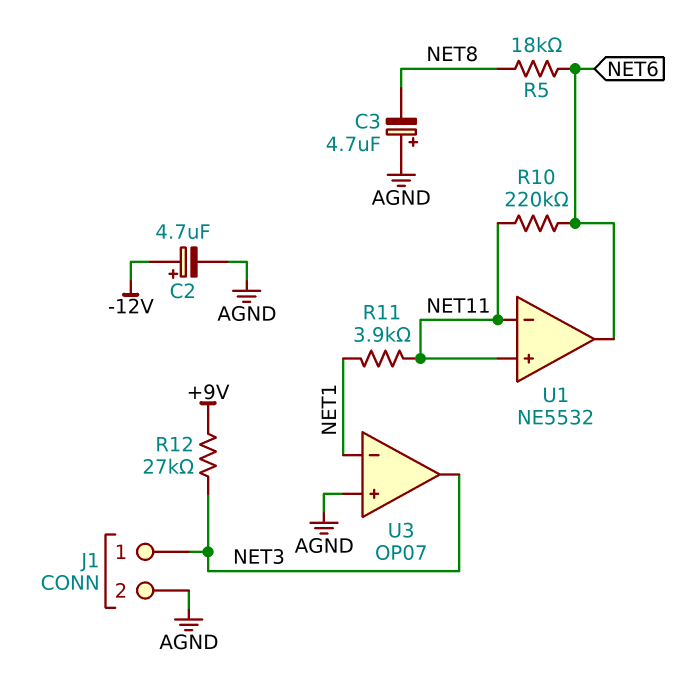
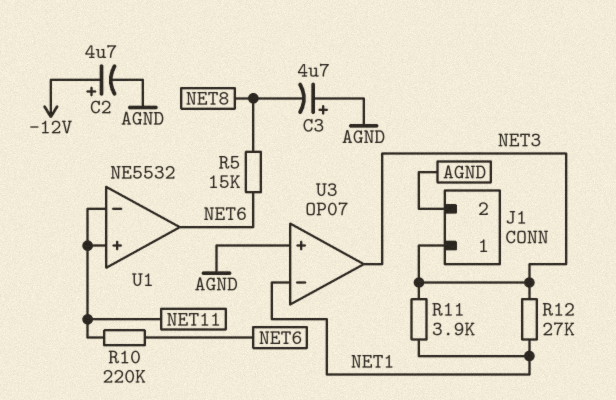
R5: 18k (NET6, NET8) -> 15k (NET6, NET8)
R11: 3.9k (NET1, NET11) -> 3.9k (NET1, NET3)
R12: 27k (+9V, NET3) -> 27k (NET1, NET3)

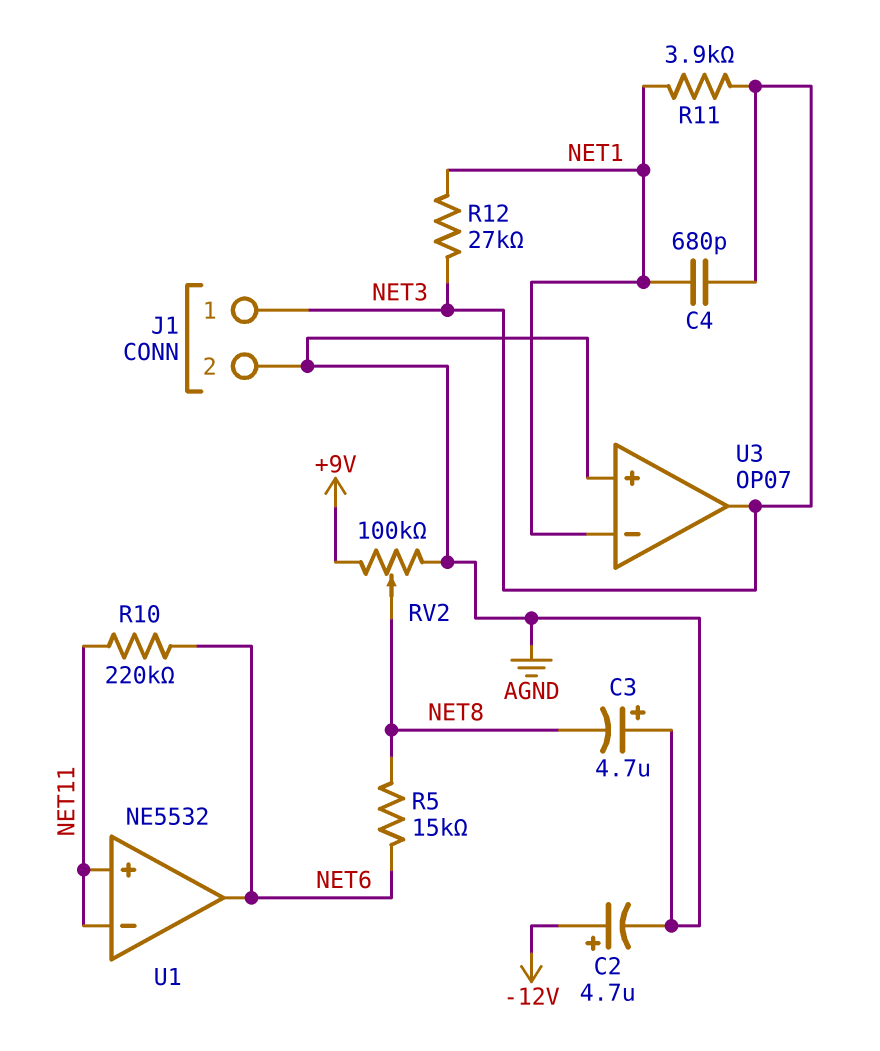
C4: none -> 680pF (NET1, NET3)
RV2: none -> 100k (+9V, AGND, wiper NET8)

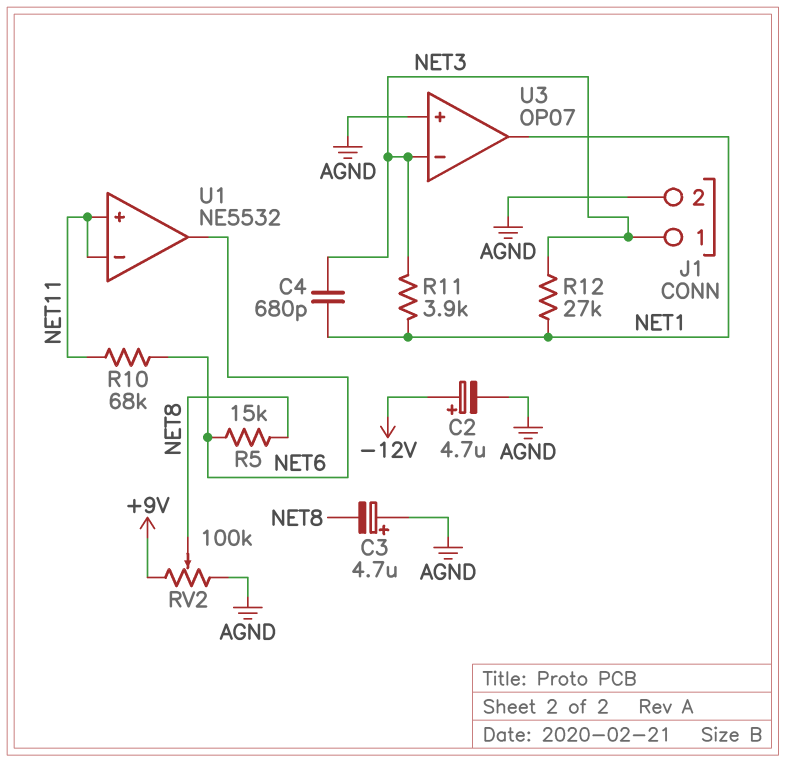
R10: 220k (NET6, NET11) -> 68k (NET6, NET11)
U3 pin in-: NET1 -> NET3
U3 pin out: NET3 -> NET1

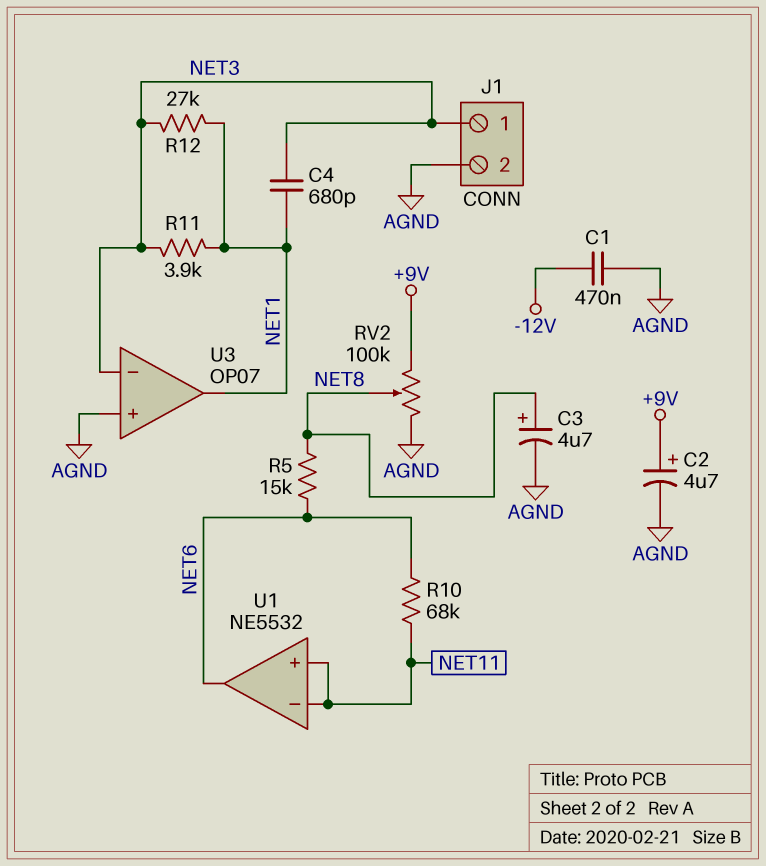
C1: none -> 470nF (-12V, AGND)
C2: 4.7uF (plus -12V, minus AGND) -> 4.7uF (plus +9V, minus AGND)
C3: 4.7uF (plus AGND, minus NET8) -> 4.7uF (plus NET8, minus AGND)

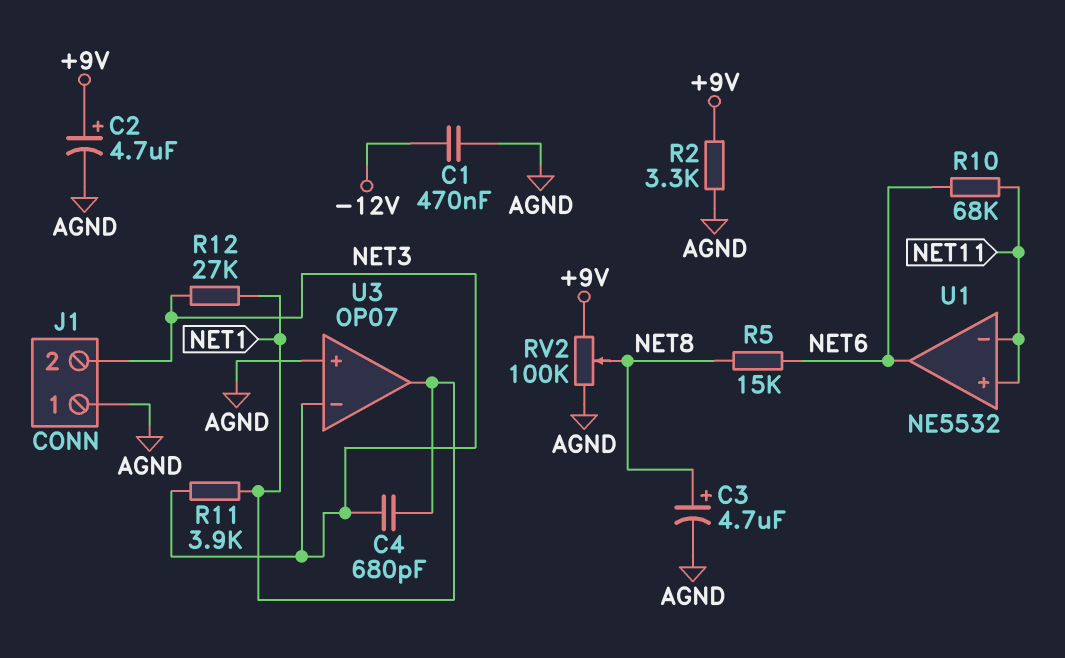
J1 pin 1: NET3 -> AGND
J1 pin 2: AGND -> NET3
R2: none -> 3.3k (+9V, AGND)

